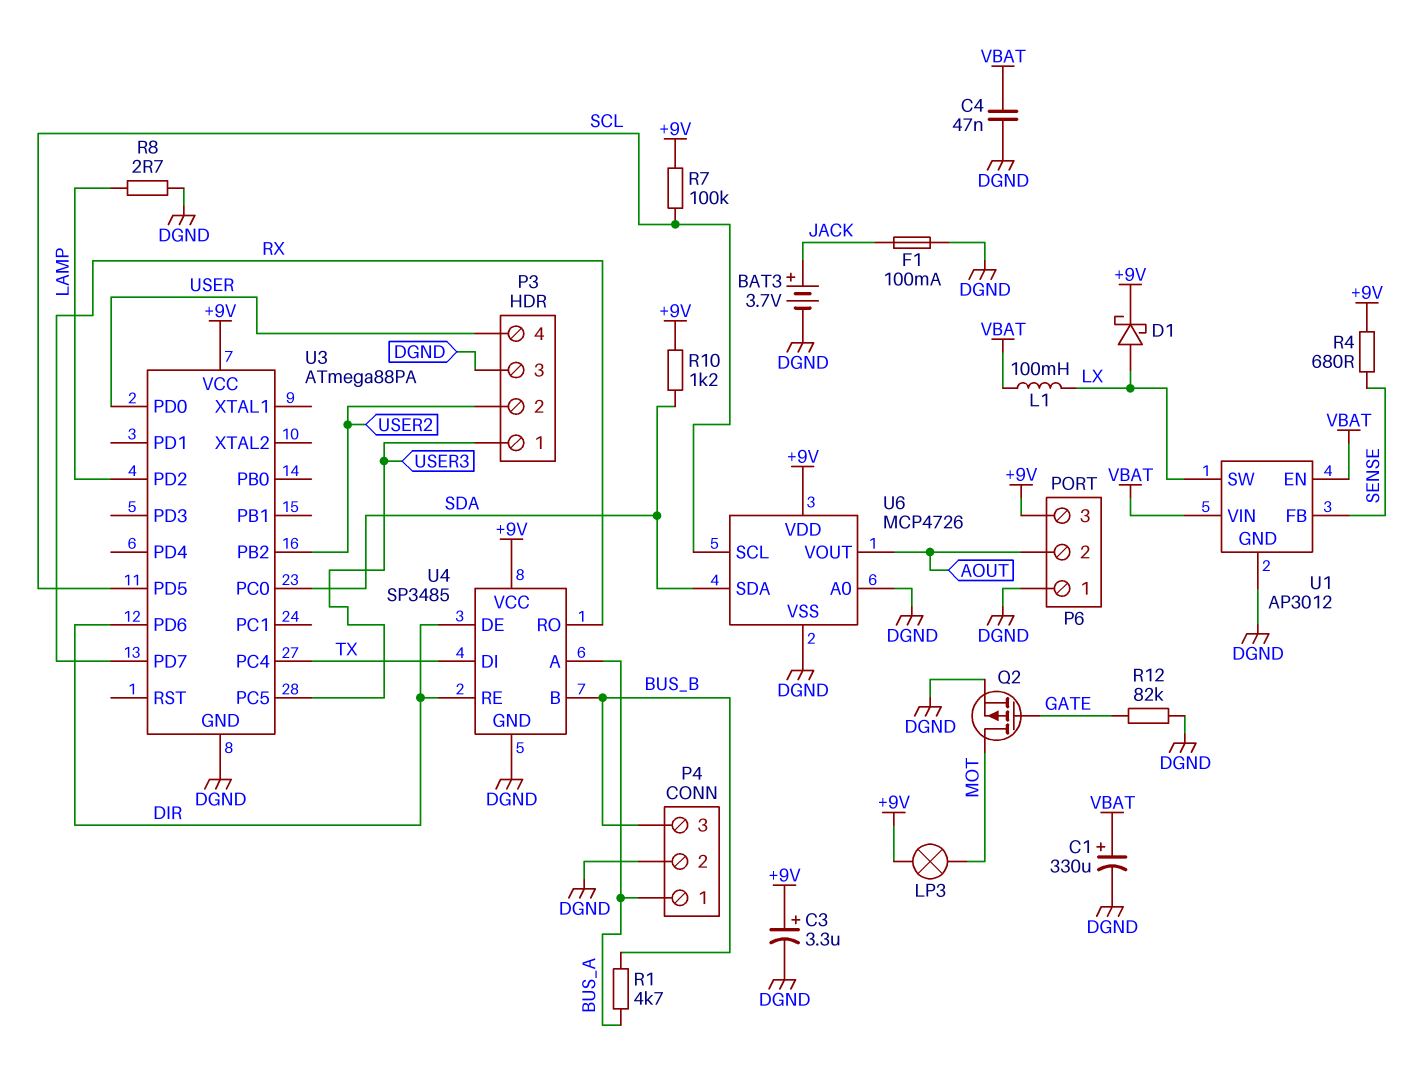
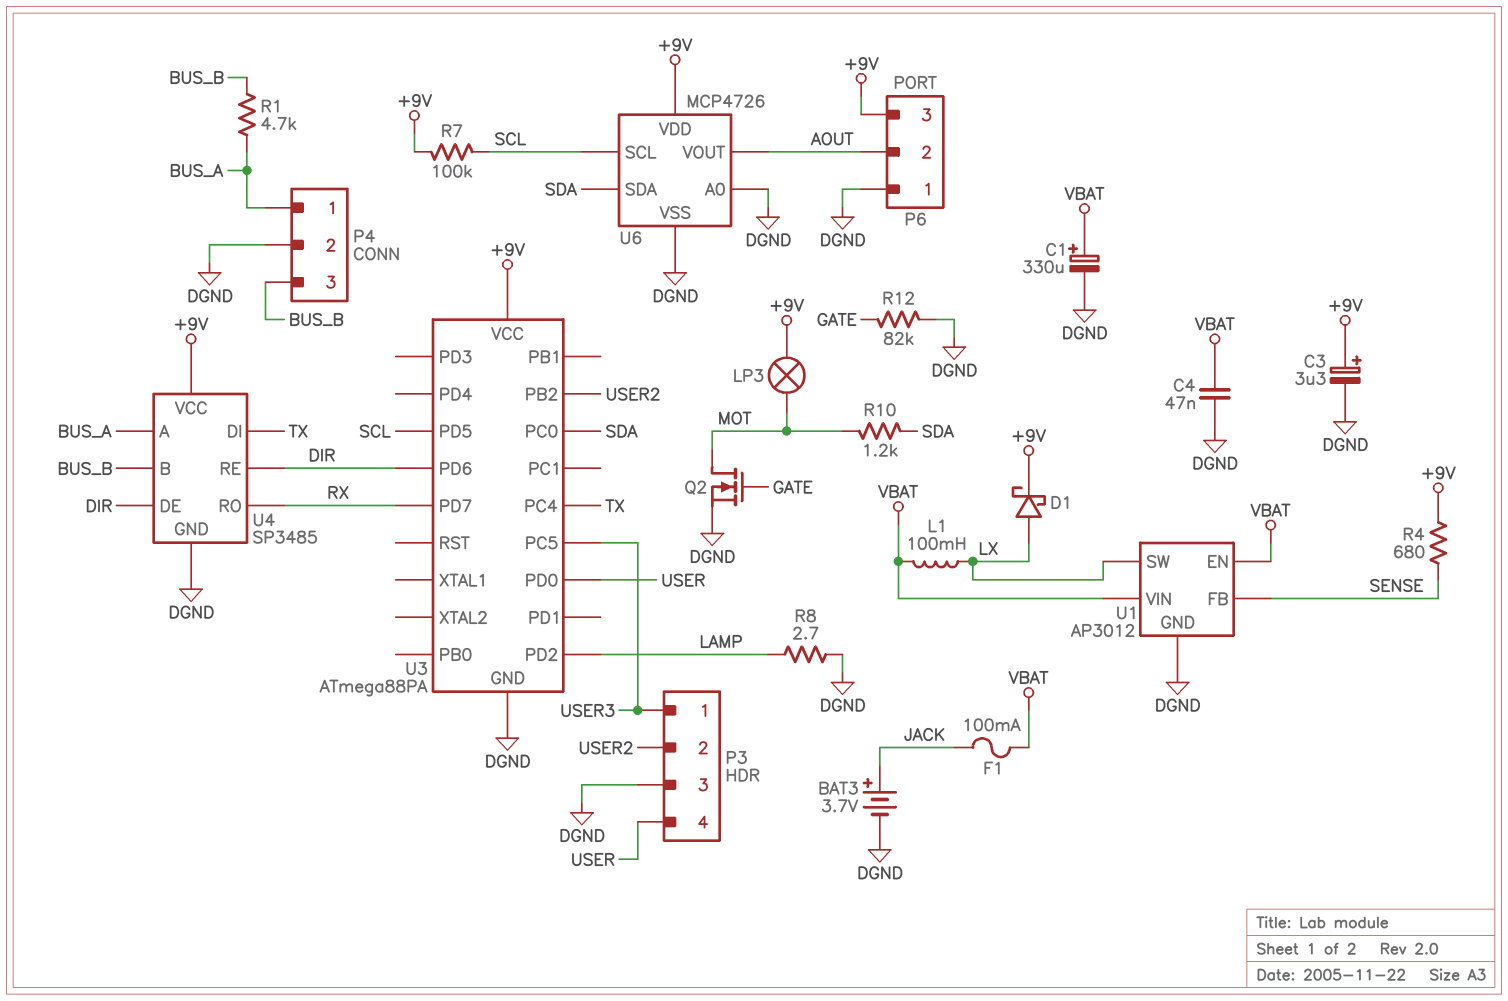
F1: 100mA (DGND, JACK) -> 100mA (JACK, VBAT)
Q2: PMOS (G GATE, D MOT, S DGND) -> NMOS (G GATE, D MOT, S DGND)
R10: 1.2k (+9V, SDA) -> 1.2k (MOT, SDA)

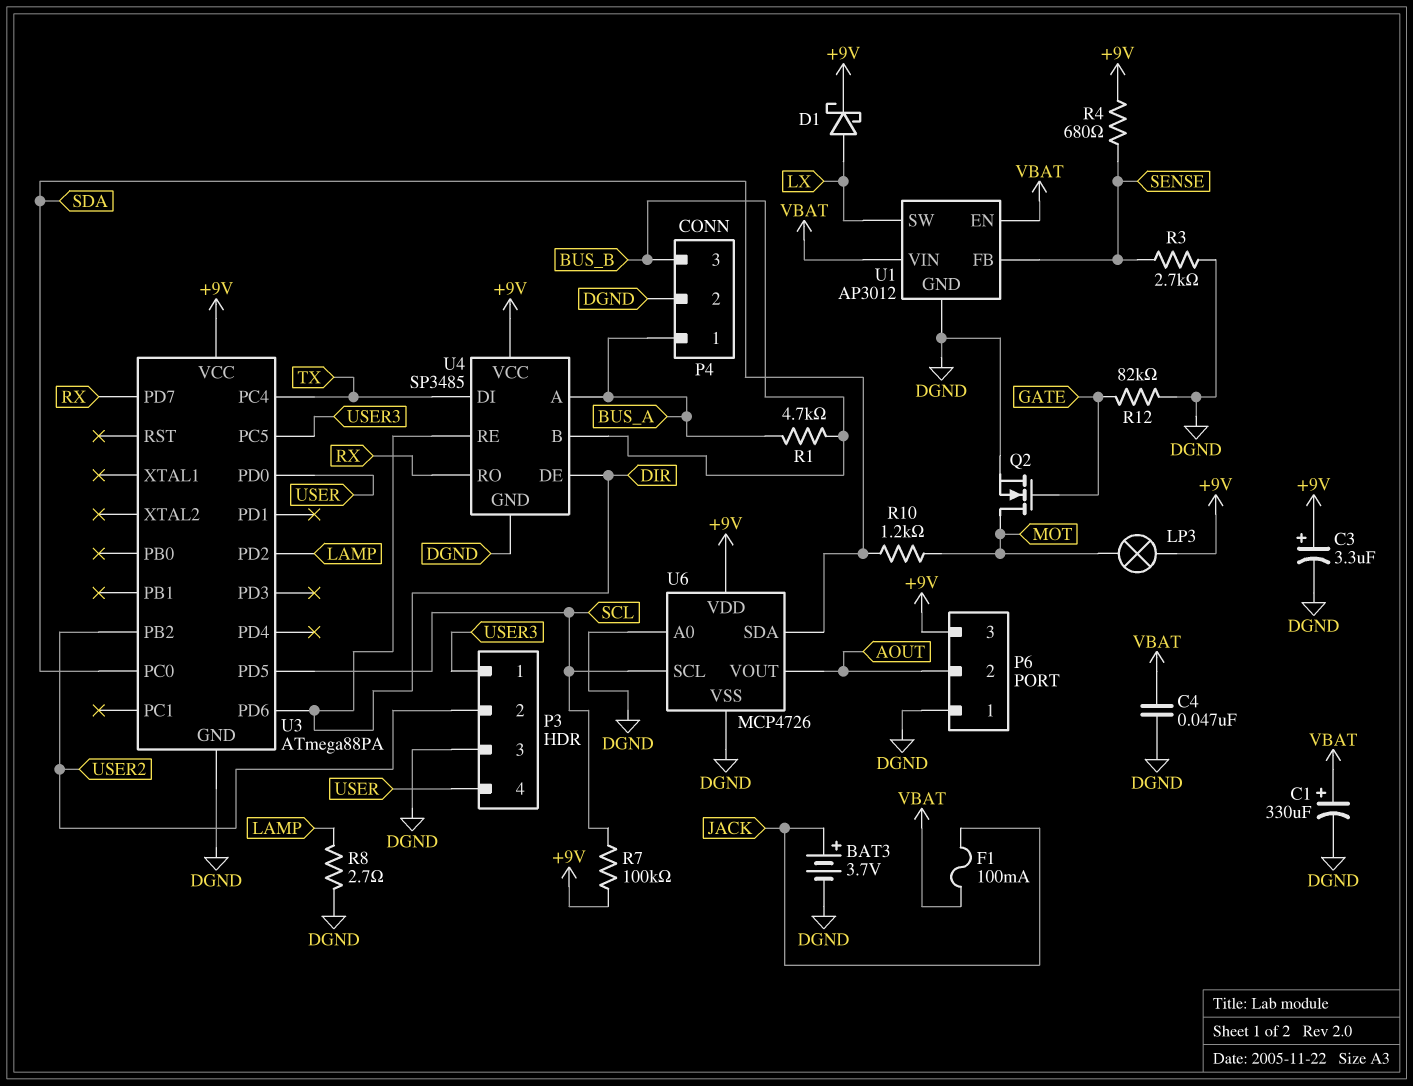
L1: 100mH (LX, VBAT) -> none
R3: none -> 2.7k (DGND, SENSE)

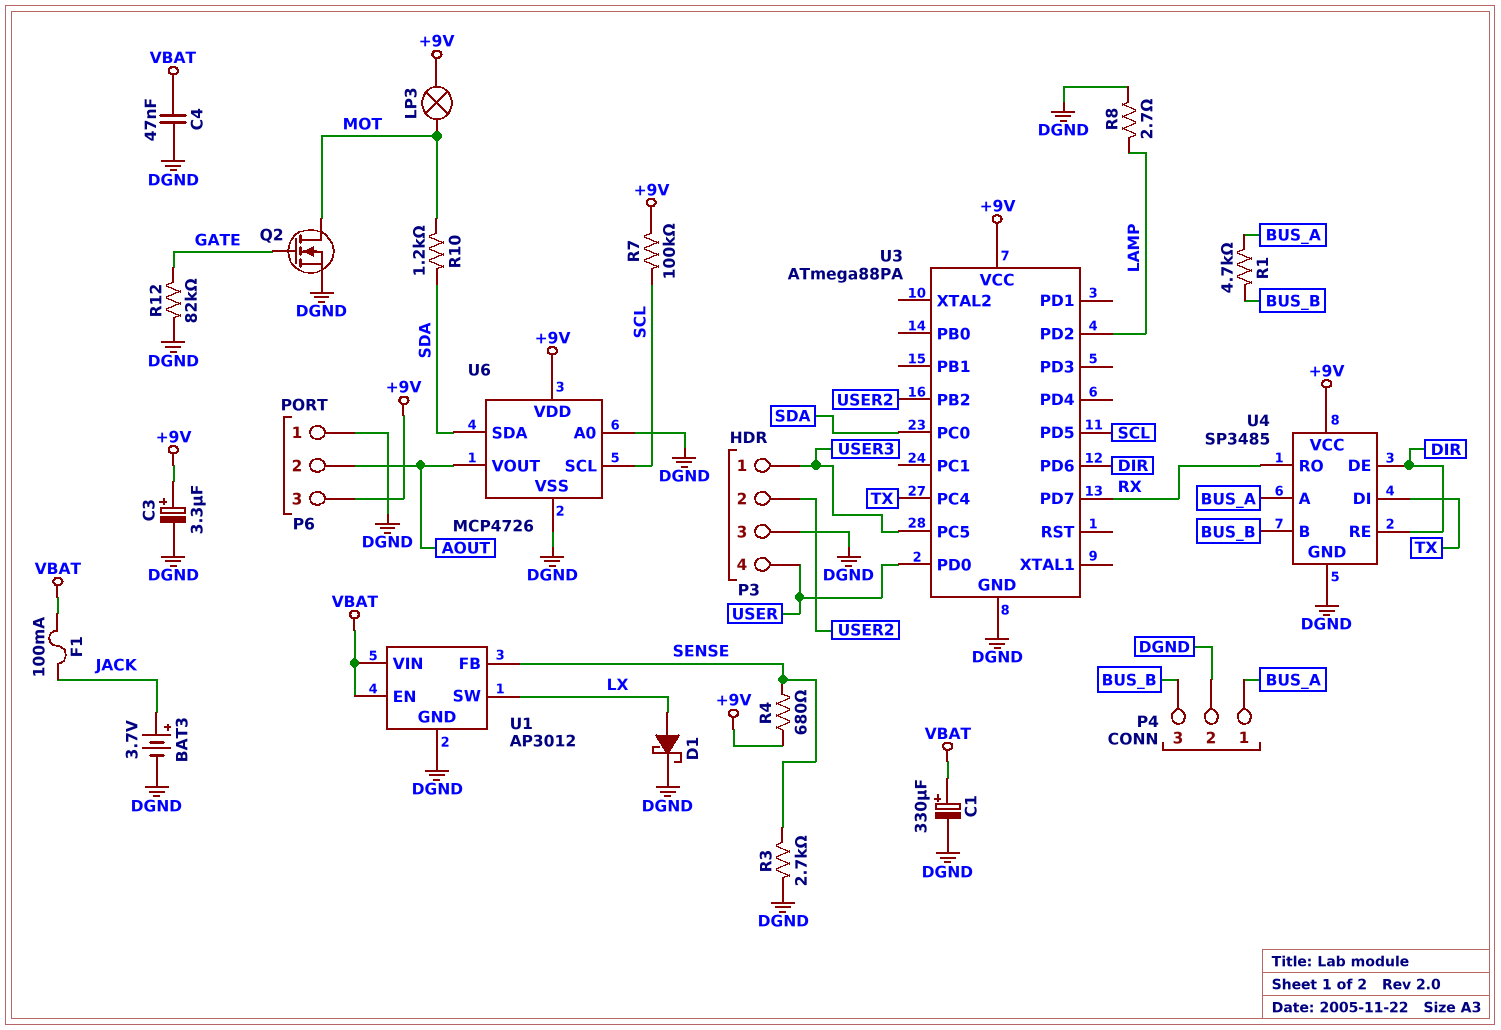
D1: schottky (A LX, K +9V) -> schottky (A LX, K DGND)

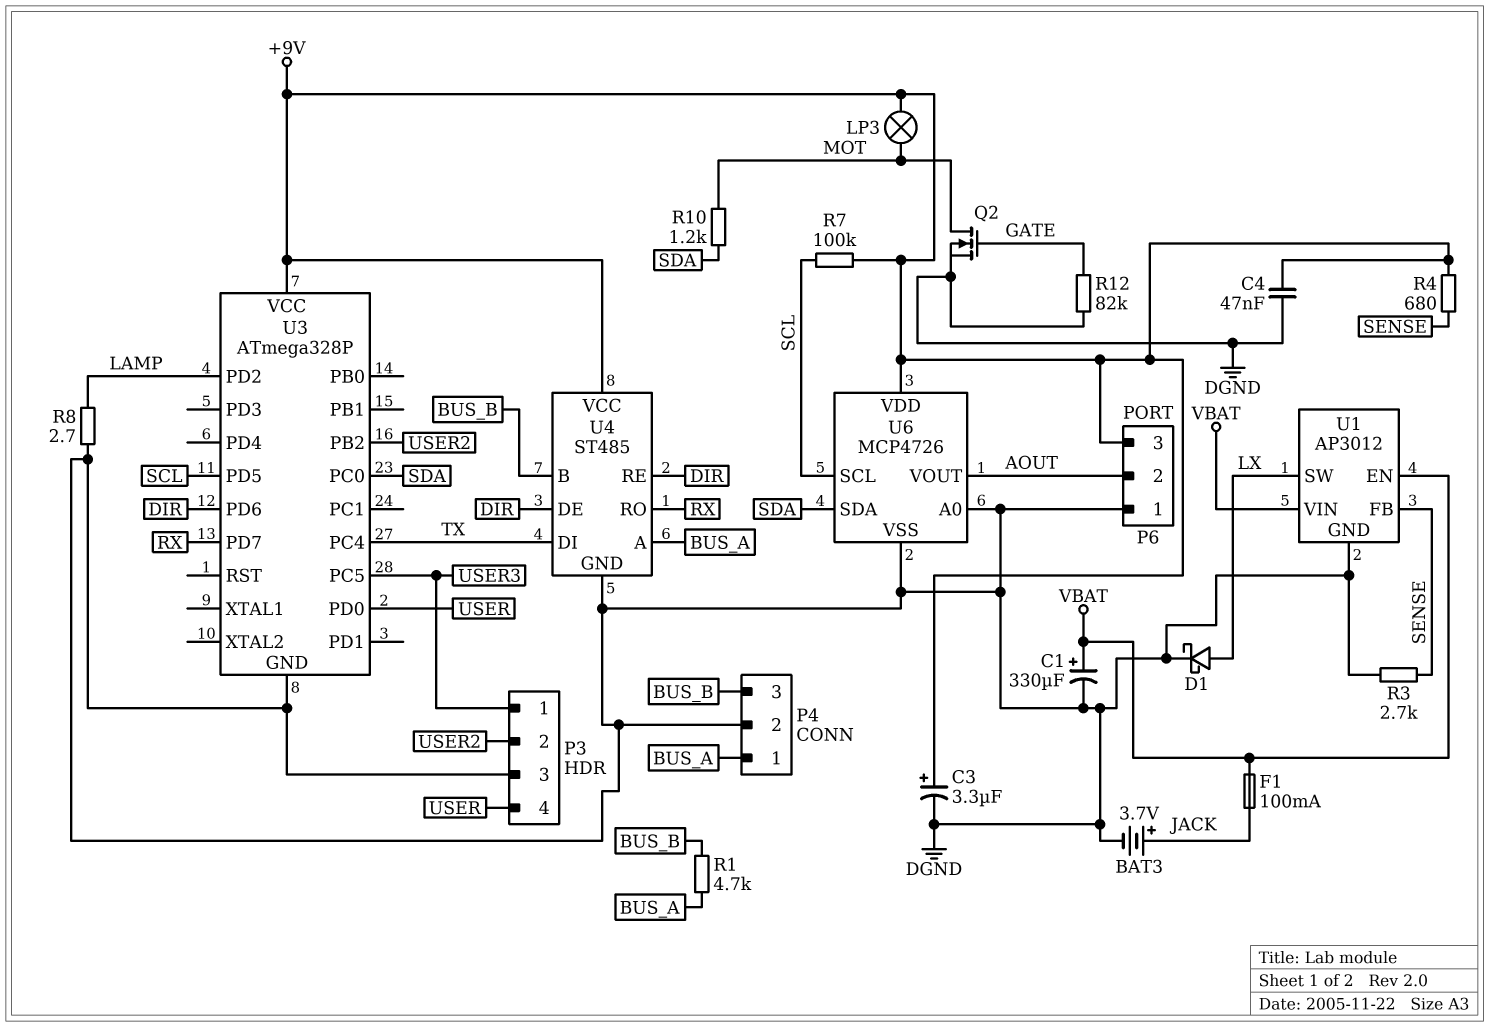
C4: 47nF (DGND, VBAT) -> 47nF (+9V, DGND)
U3: ATmega88PA -> ATmega328P
U4: SP3485 -> ST485

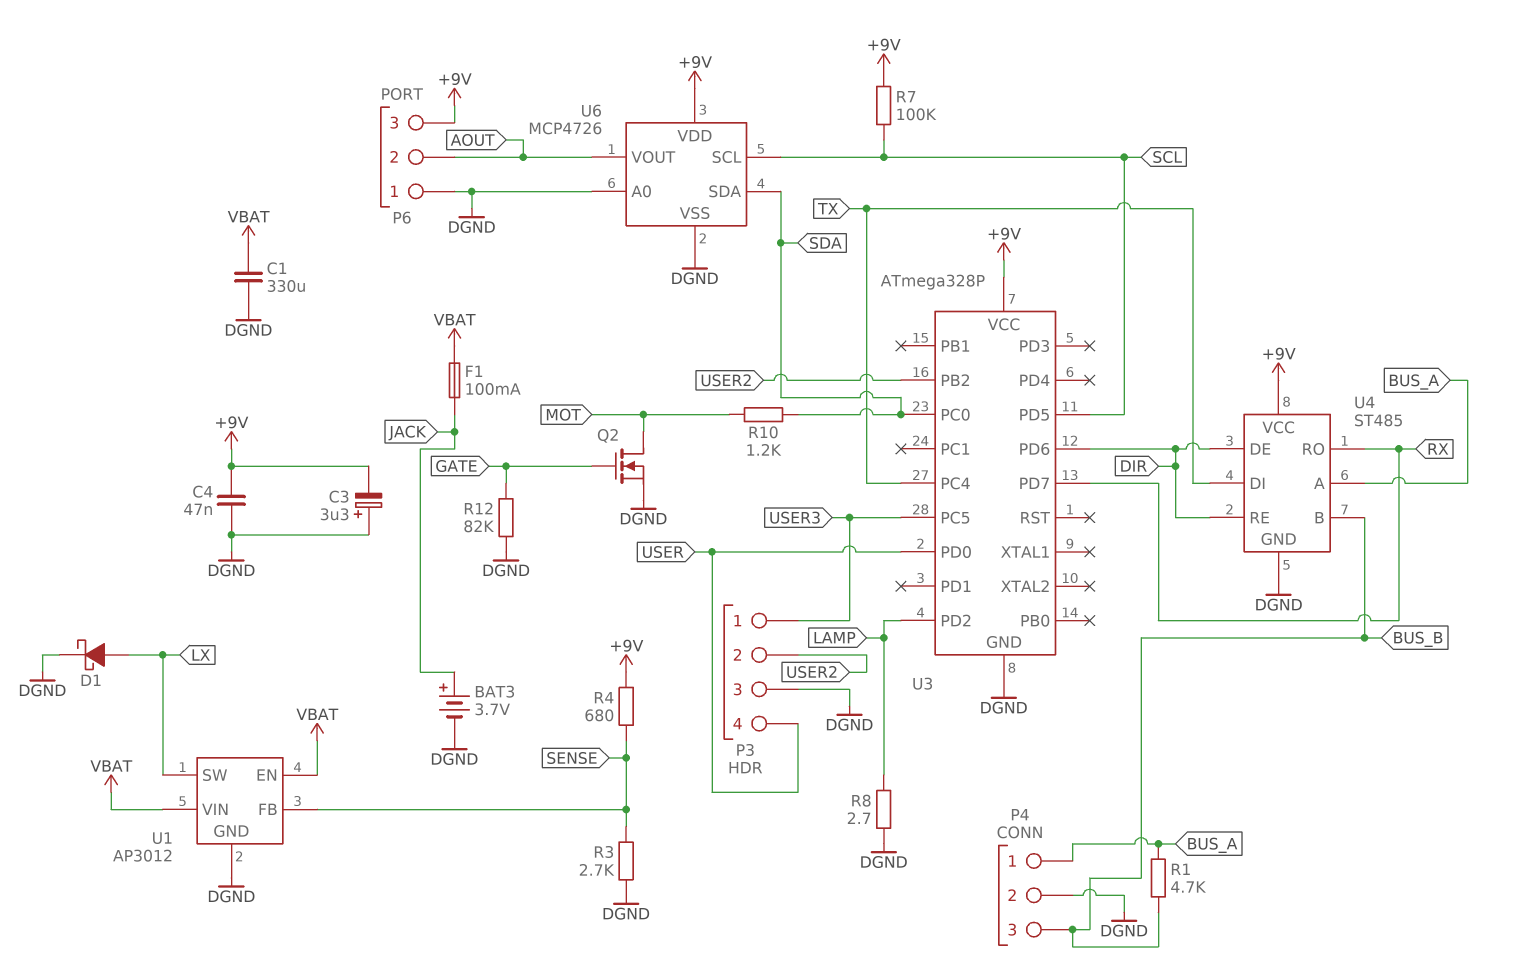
C1: 330uF (plus VBAT, minus DGND) -> 330uF (DGND, VBAT)
C3: 3.3uF (plus +9V, minus DGND) -> 3.3uF (plus DGND, minus +9V)
LP3: lamp (+9V, MOT) -> none

